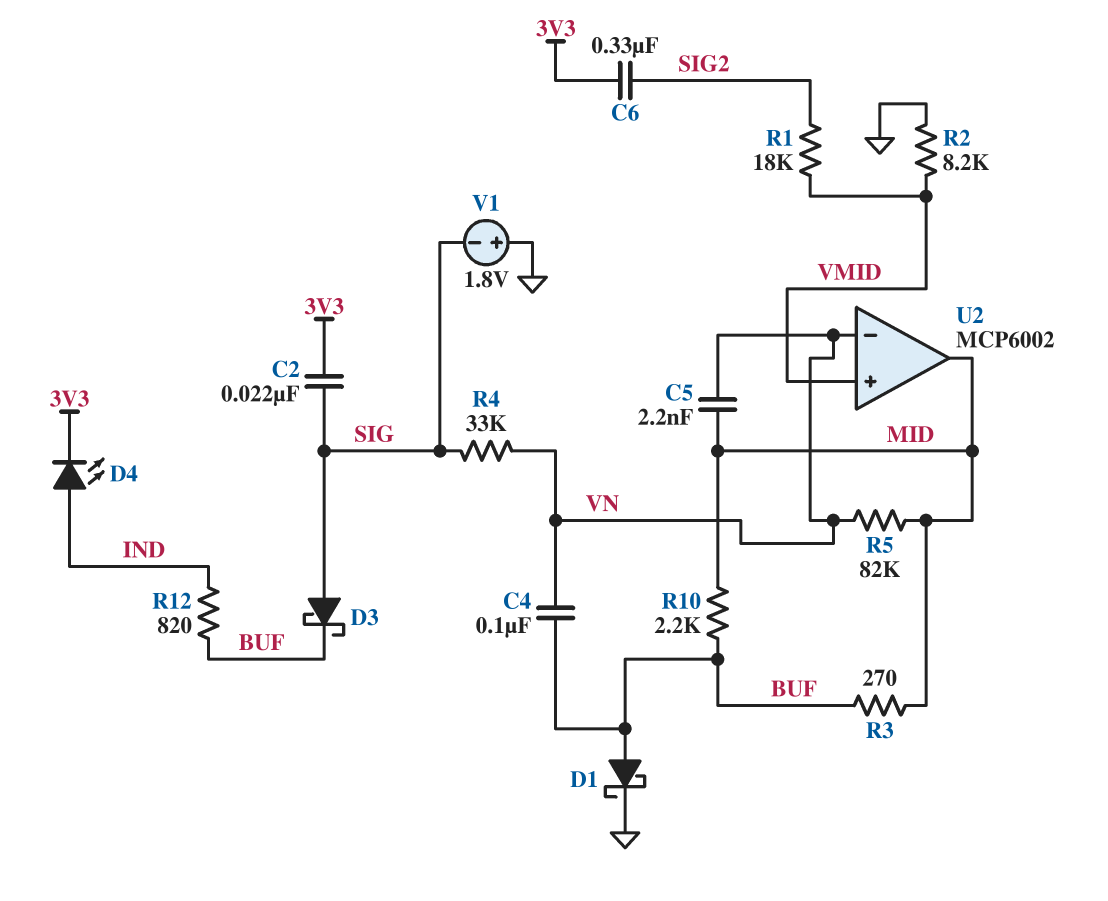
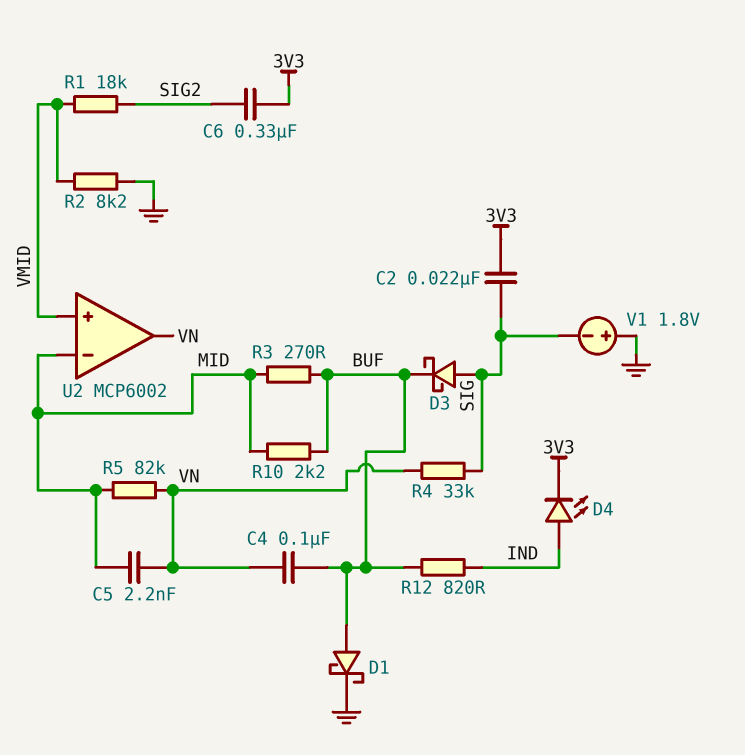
U2 pin in-: VN -> MID
U2 pin out: MID -> VN

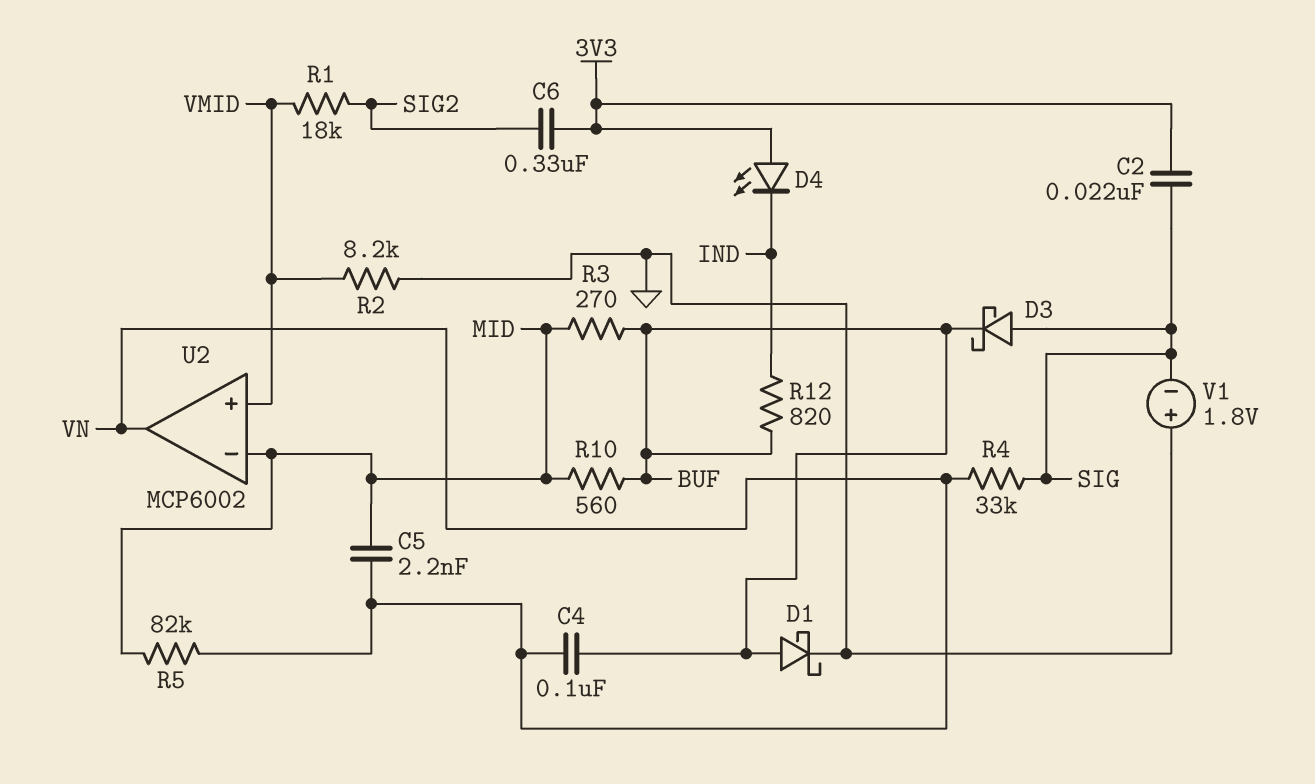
D4: LED (A IND, K 3V3) -> LED (A 3V3, K IND)
R10: 2.2k (BUF, MID) -> 560 (BUF, MID)

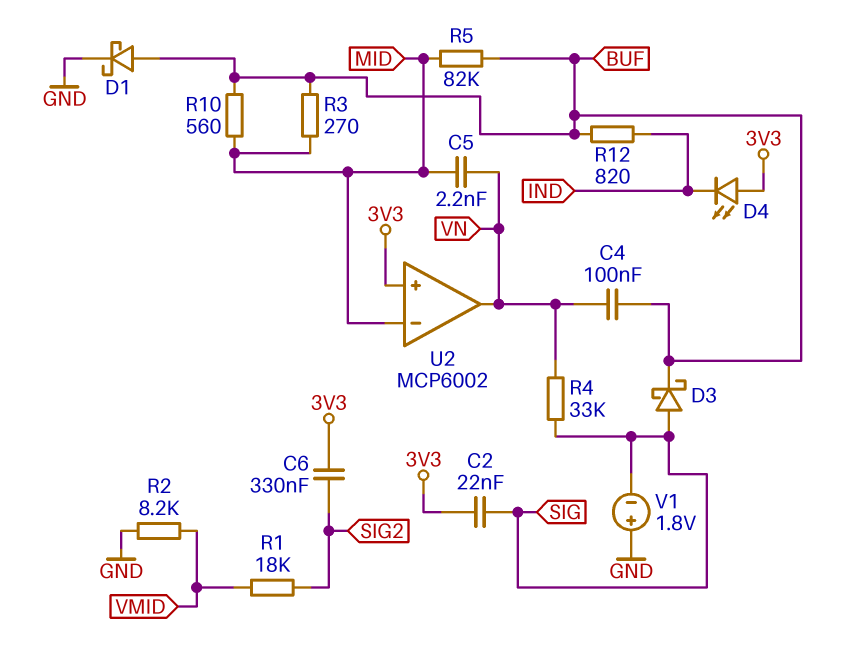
R5: 82k (MID, VN) -> 82k (BUF, MID)
U2 pin in+: VMID -> 3V3

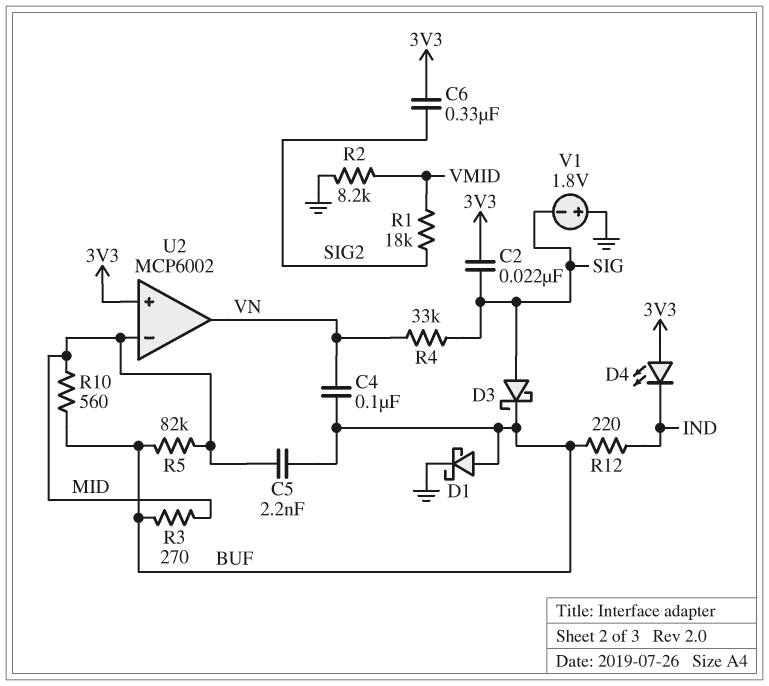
C5: 2.2nF (MID, VN) -> 2.2nF (BUF, MID)
R12: 820 (BUF, IND) -> 220 (BUF, IND)

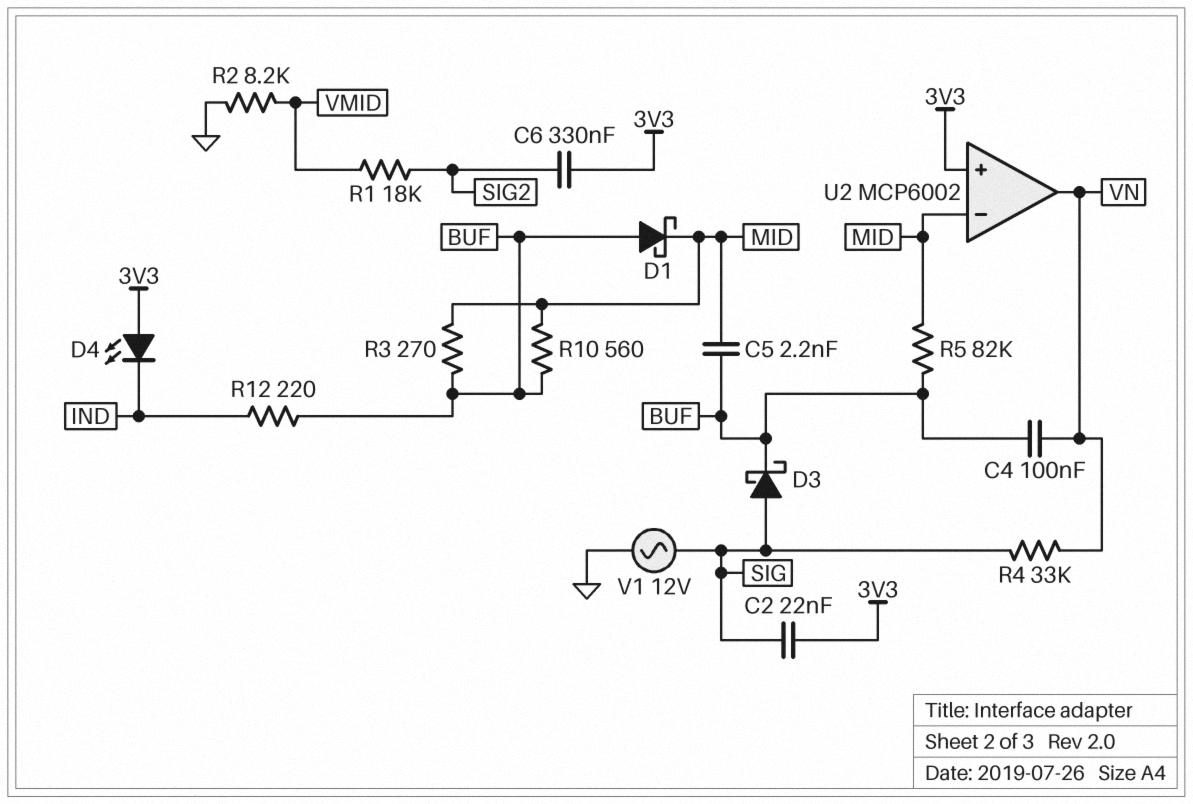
D1: schottky (A BUF, K GND) -> schottky (A BUF, K MID)
V1: 1.8V (plus GND, minus SIG) -> AC 12V (GND, SIG)

